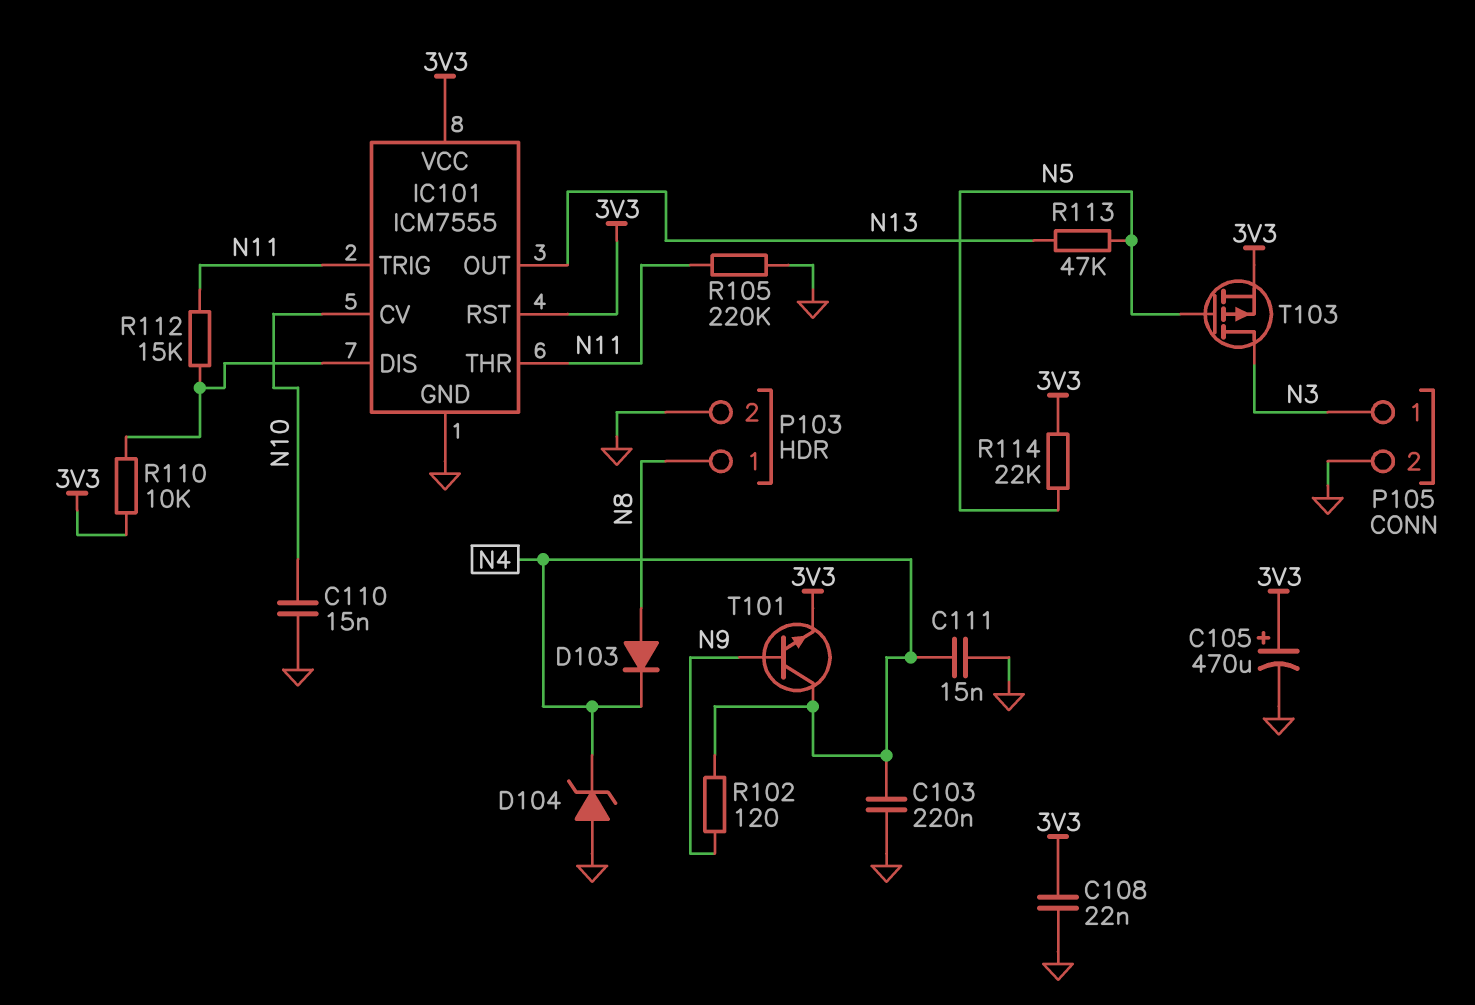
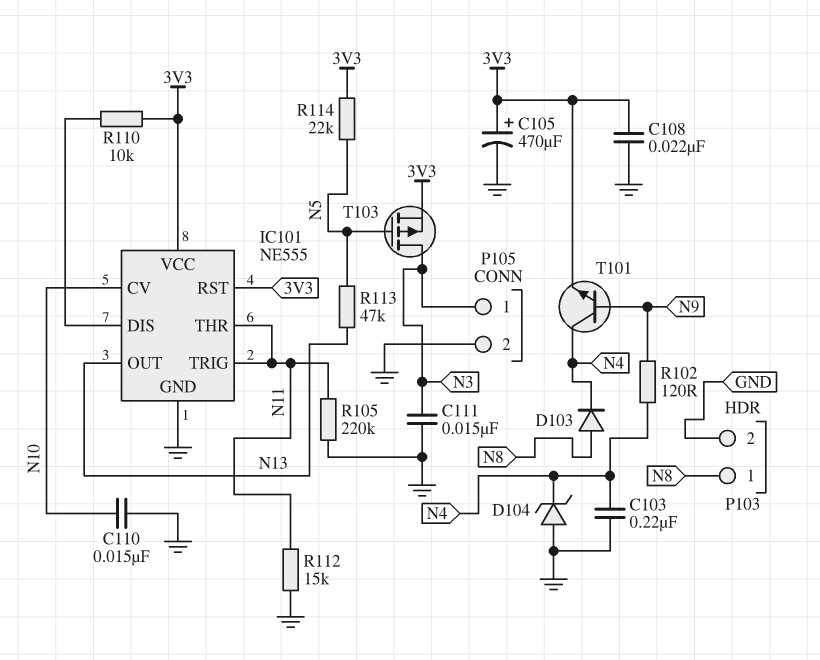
C111: 15nF (GND, N4) -> 15nF (GND, N3)
IC101: ICM7555 -> NE555
R112: 15k (IC101/DIS, N11) -> 15k (GND, N11)

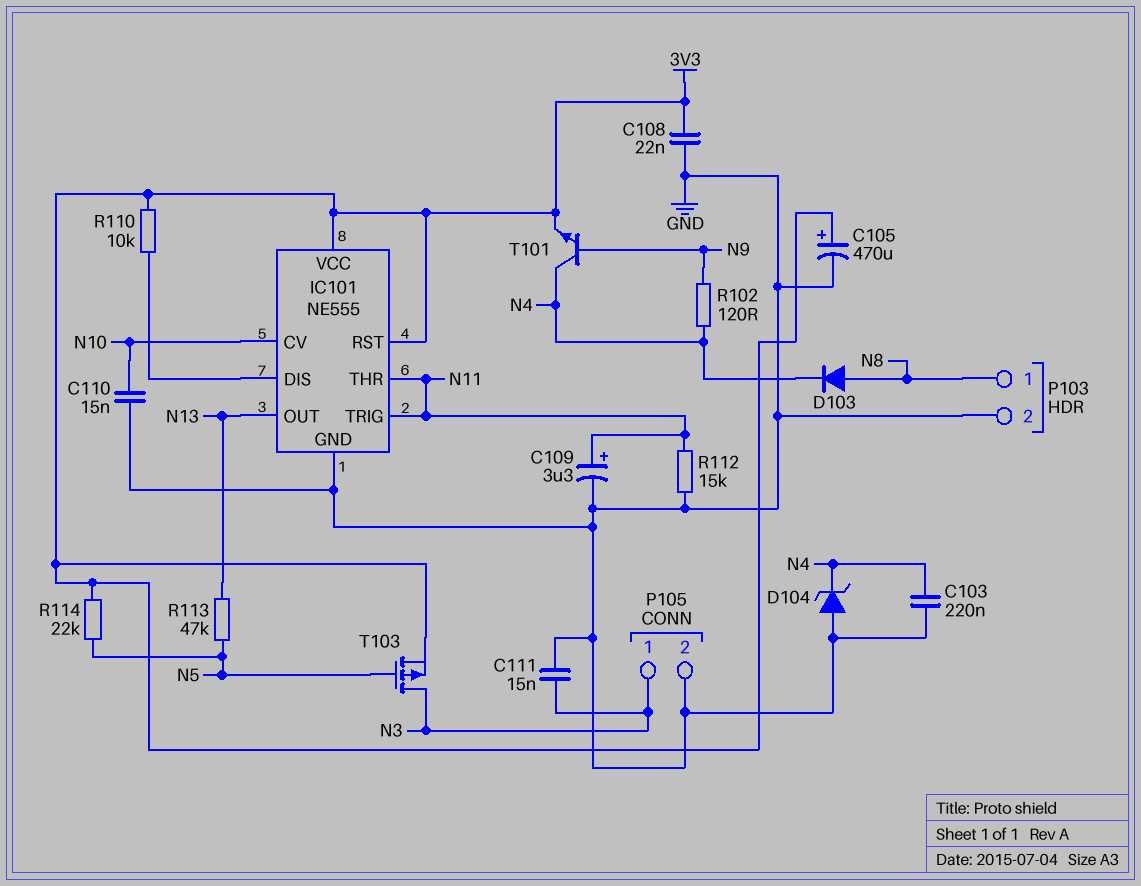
C109: none -> 3.3uF (plus N11, minus GND)
R105: 220k (GND, N11) -> none

